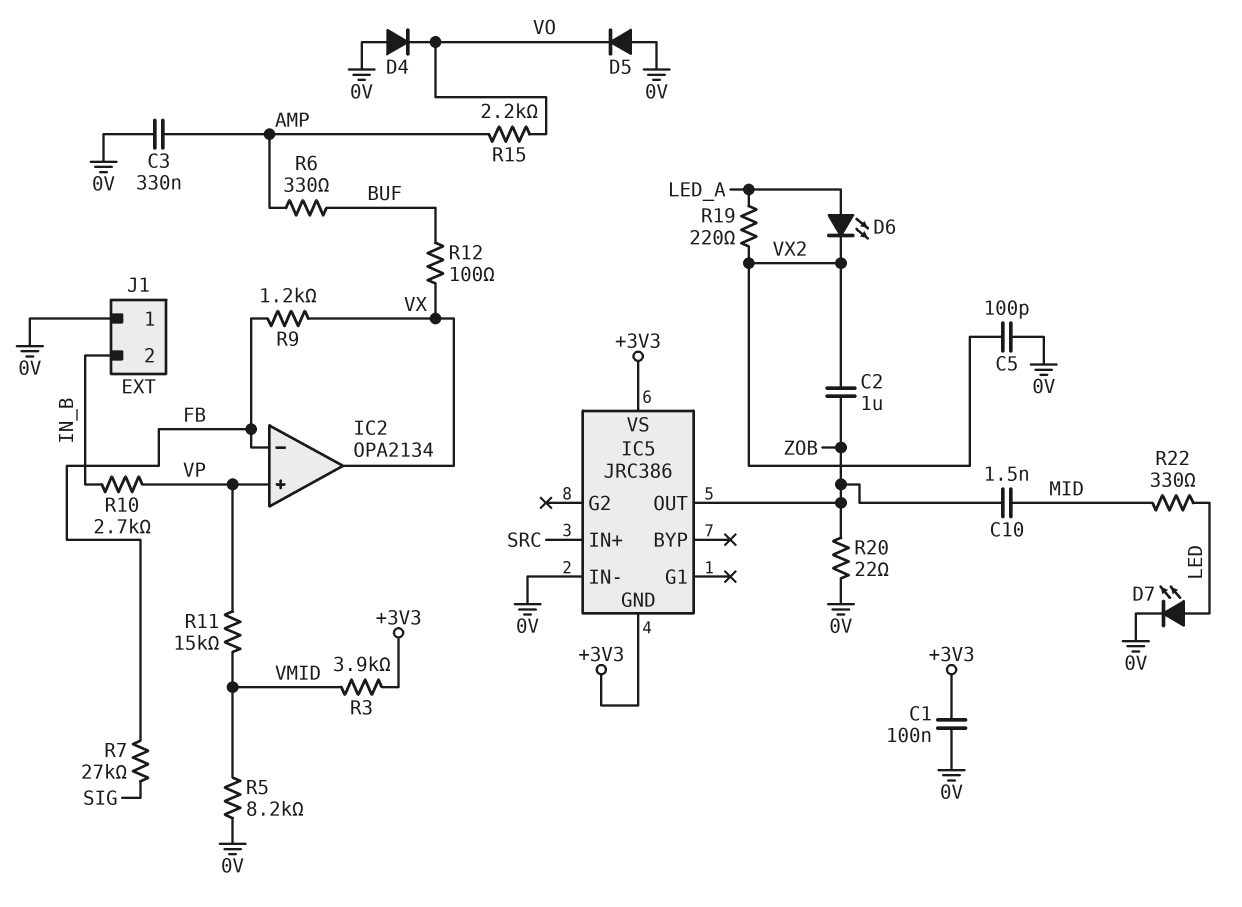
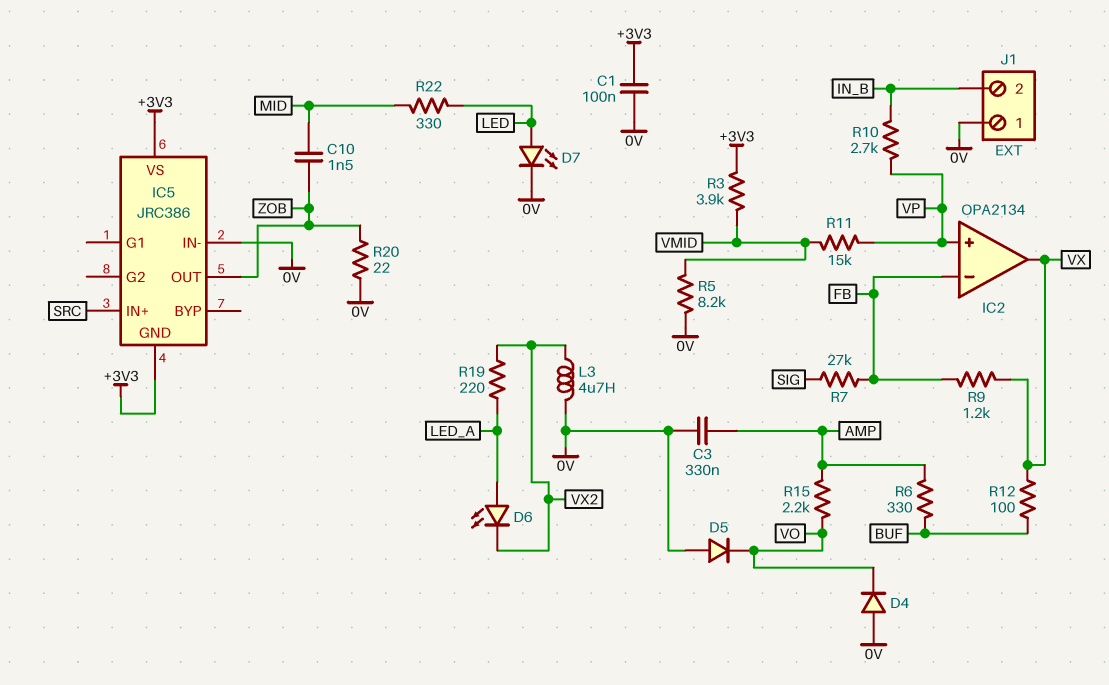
C2: 1uF (VX2, ZOB) -> none
C5: 100pF (0V, VX2) -> none
L3: none -> 4.7uH (0V, VX2)

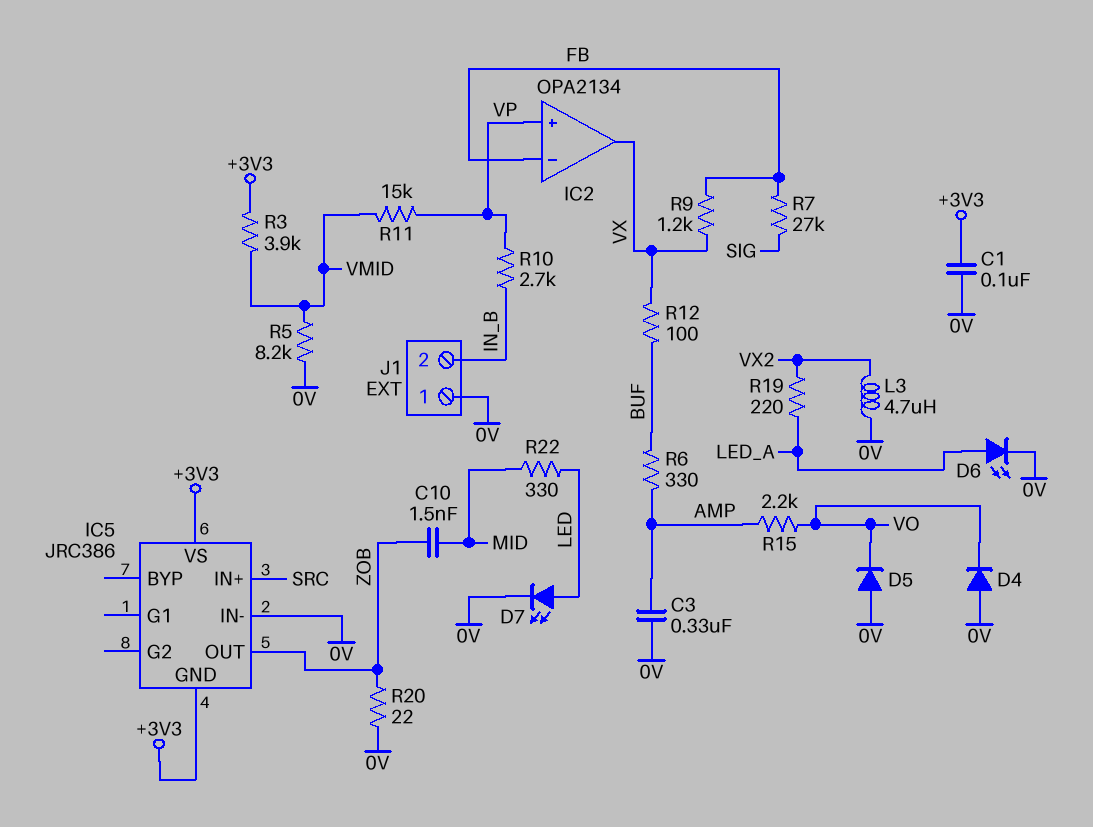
D6: LED (A LED_A, K VX2) -> LED (A LED_A, K 0V)

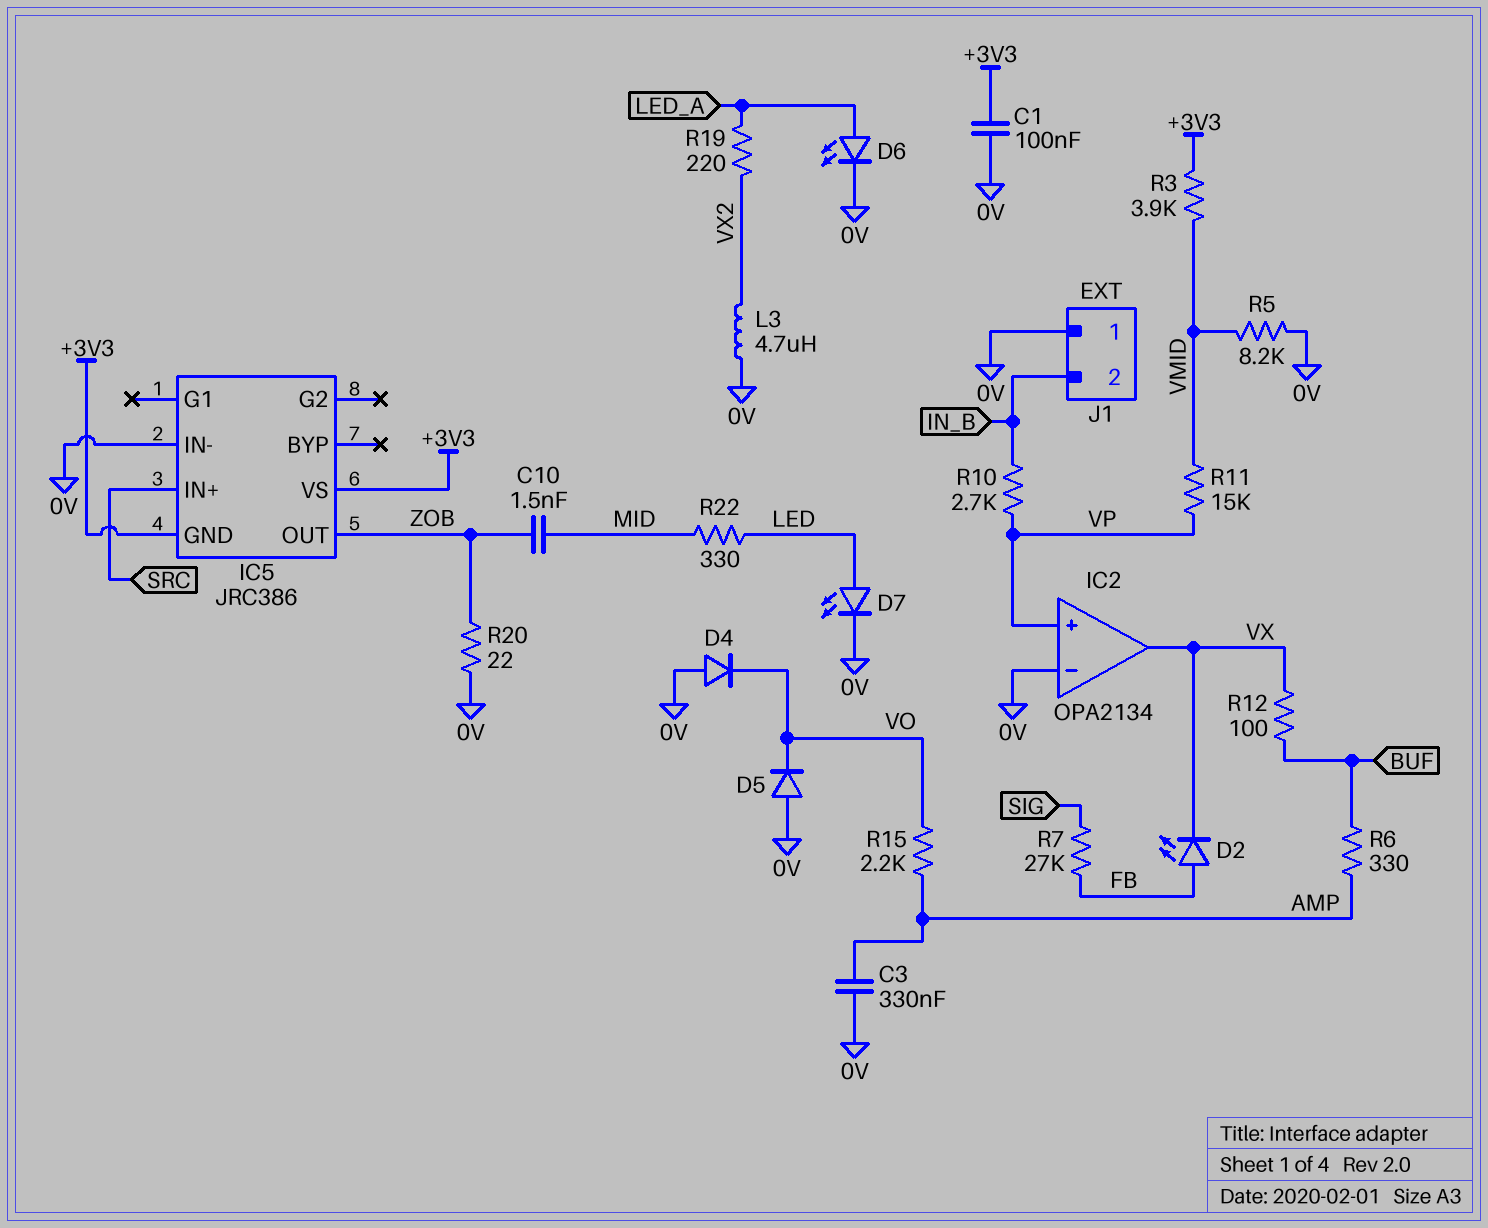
D2: none -> LED (A FB, K VX)
IC2 pin in-: FB -> 0V
R9: 1.2k (FB, VX) -> none

